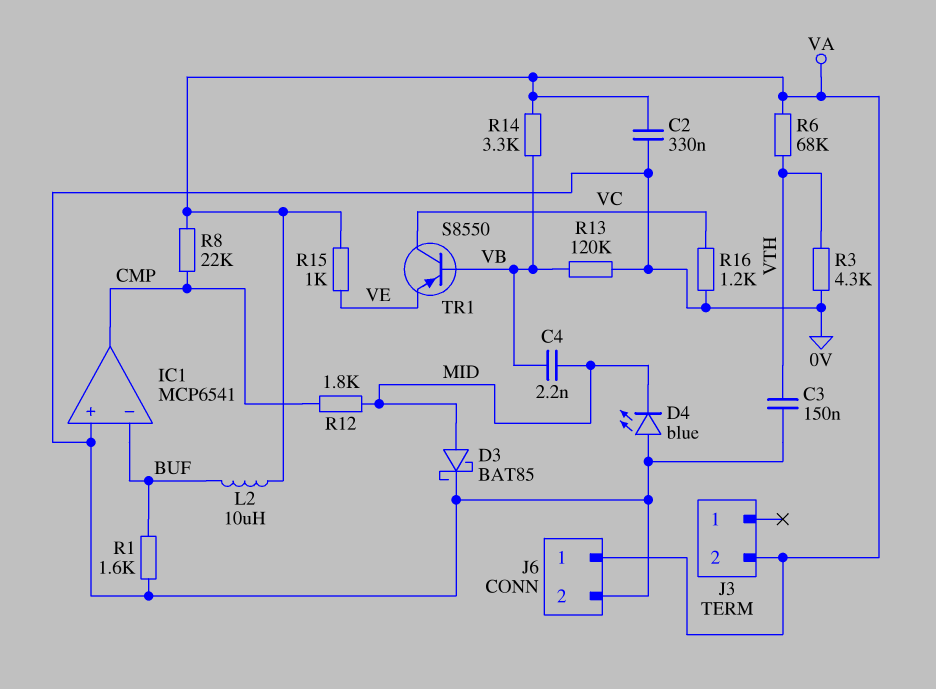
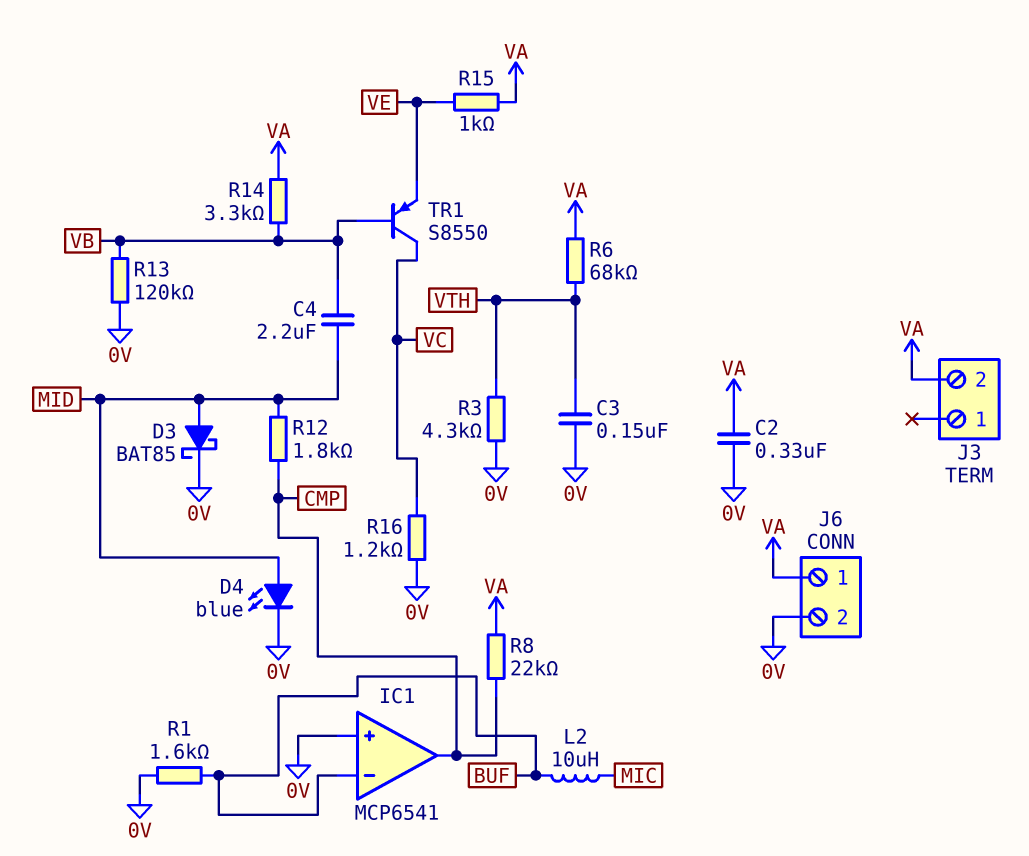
C4: 2.2nF (MID, VB) -> 2.2uF (MID, VB)
D4: LED blue (A 0V, K MID) -> LED blue (A MID, K 0V)
L2: 10uH (BUF, VA) -> 10uH (BUF, MIC)

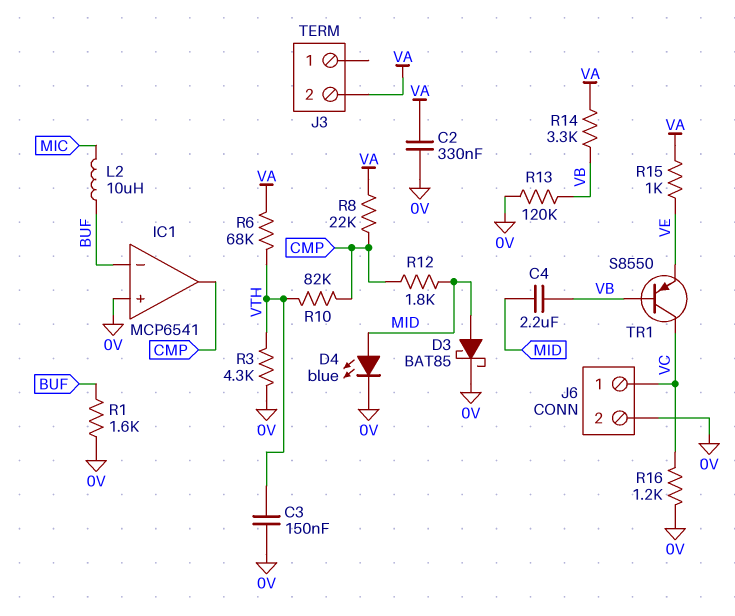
J6 pin 1: VA -> VC
R10: none -> 82k (CMP, VTH)

